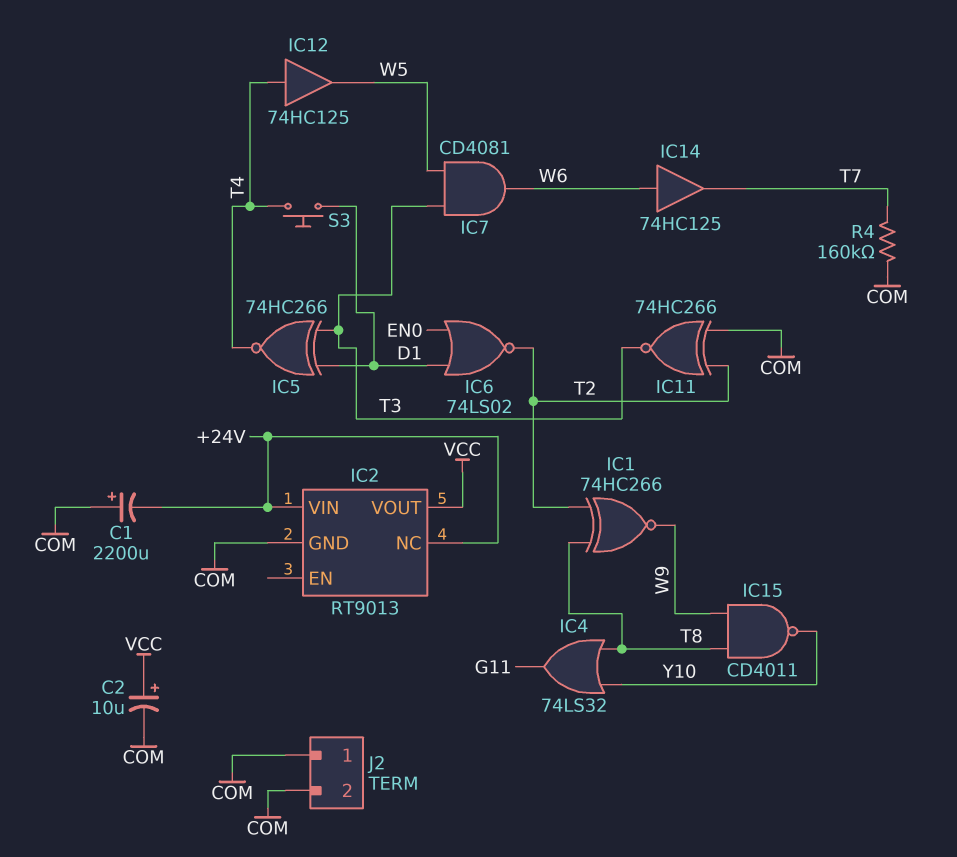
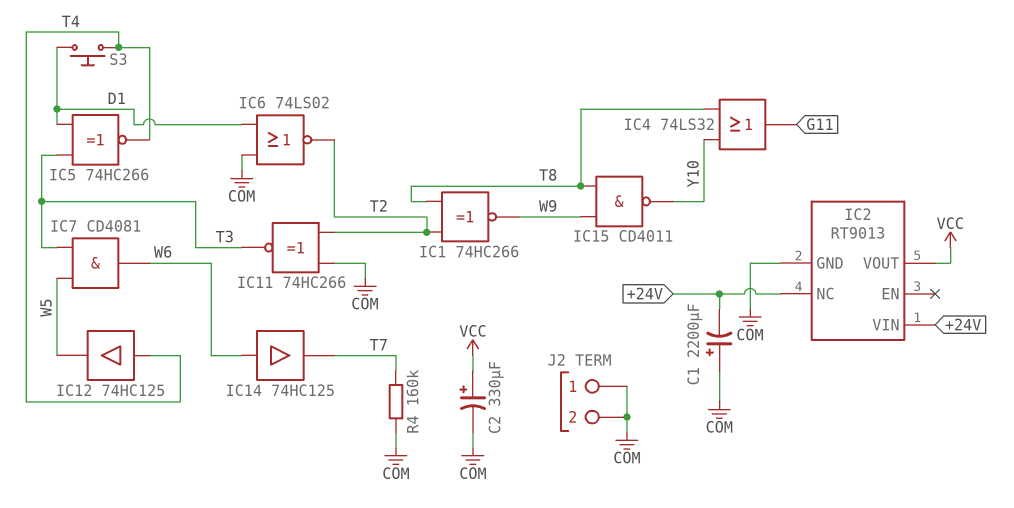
C2: 10uF (plus VCC, minus COM) -> 330uF (plus VCC, minus COM)
IC6: NOR 74LS02 (in D1, in EN0, out T2) -> NOR 74LS02 (in COM, in D1, out T2)

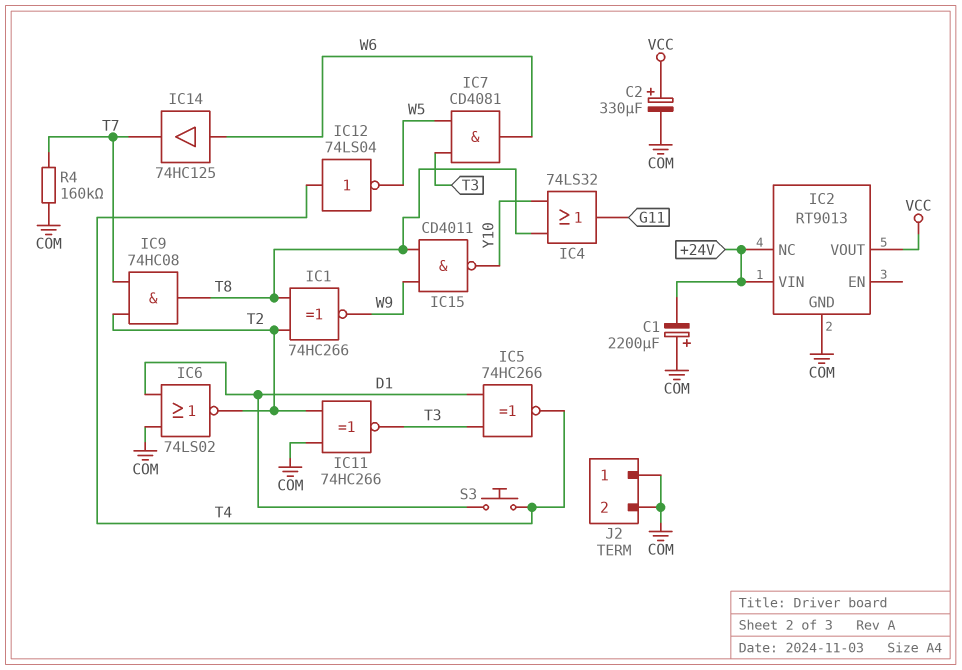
IC9: none -> AND 74HC08 (in T2, in T7, out T8)
IC12: buffer 74HC125 (in T4, out W5) -> NOT 74LS04 (in T4, out W5)

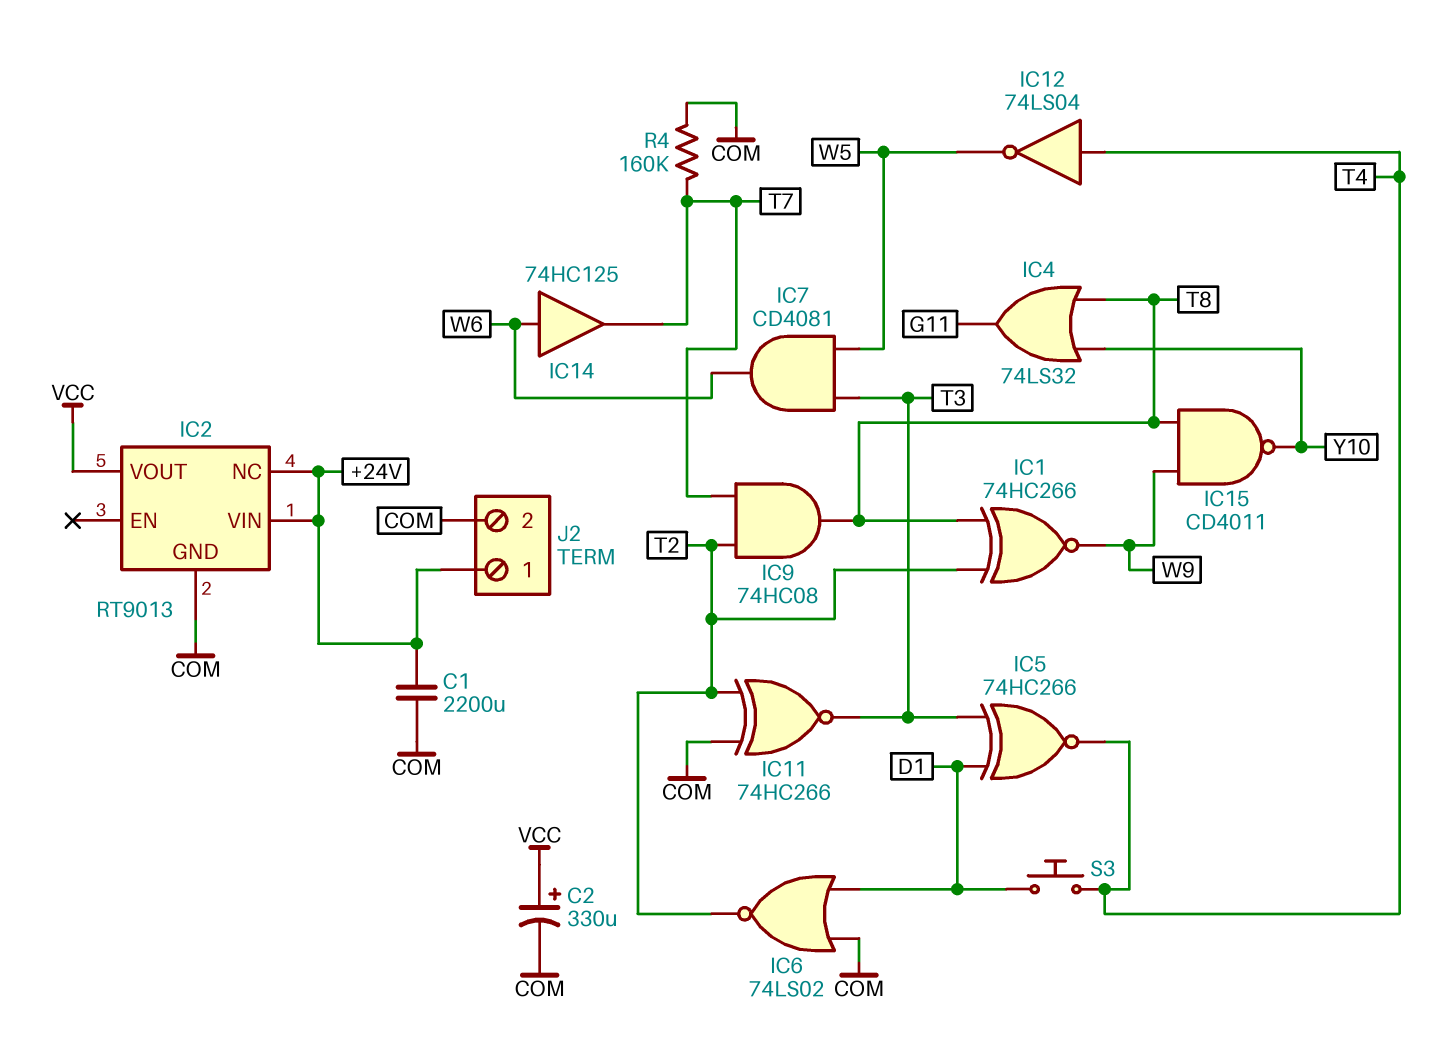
C1: 2200uF (plus COM, minus +24V) -> 2200uF (+24V, COM)
J2 pin 1: COM -> +24V

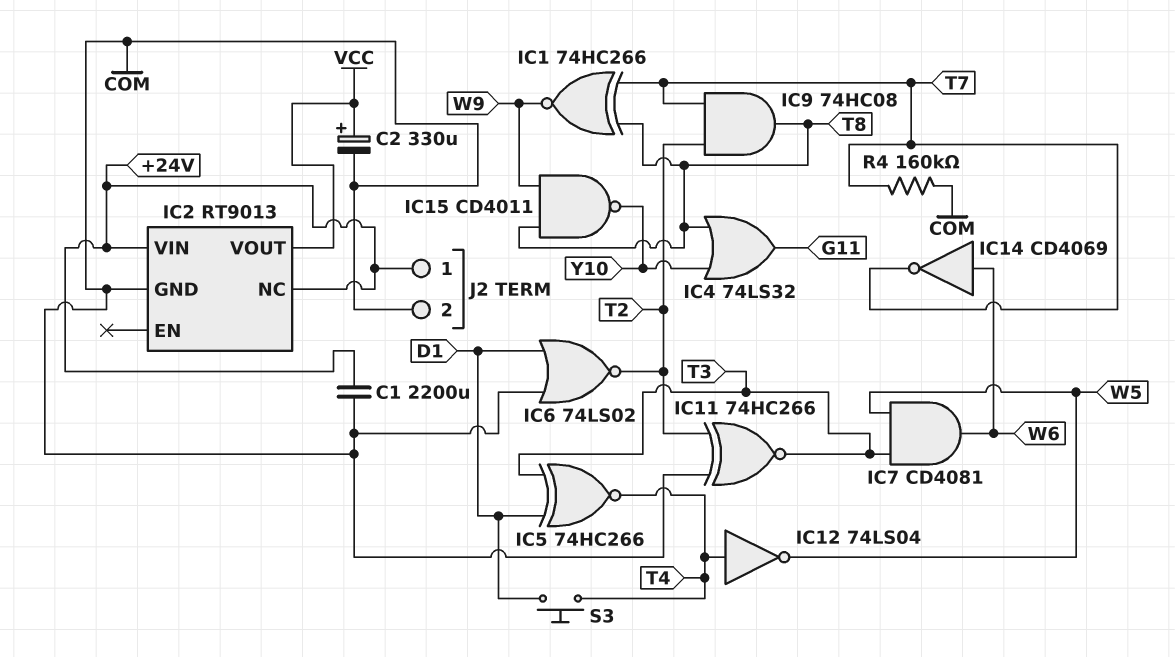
IC1: XNOR 74HC266 (in T2, in T8, out W9) -> XNOR 74HC266 (in T7, in T8, out W9)
IC14: buffer 74HC125 (in W6, out T7) -> NOT CD4069 (in W6, out T7)

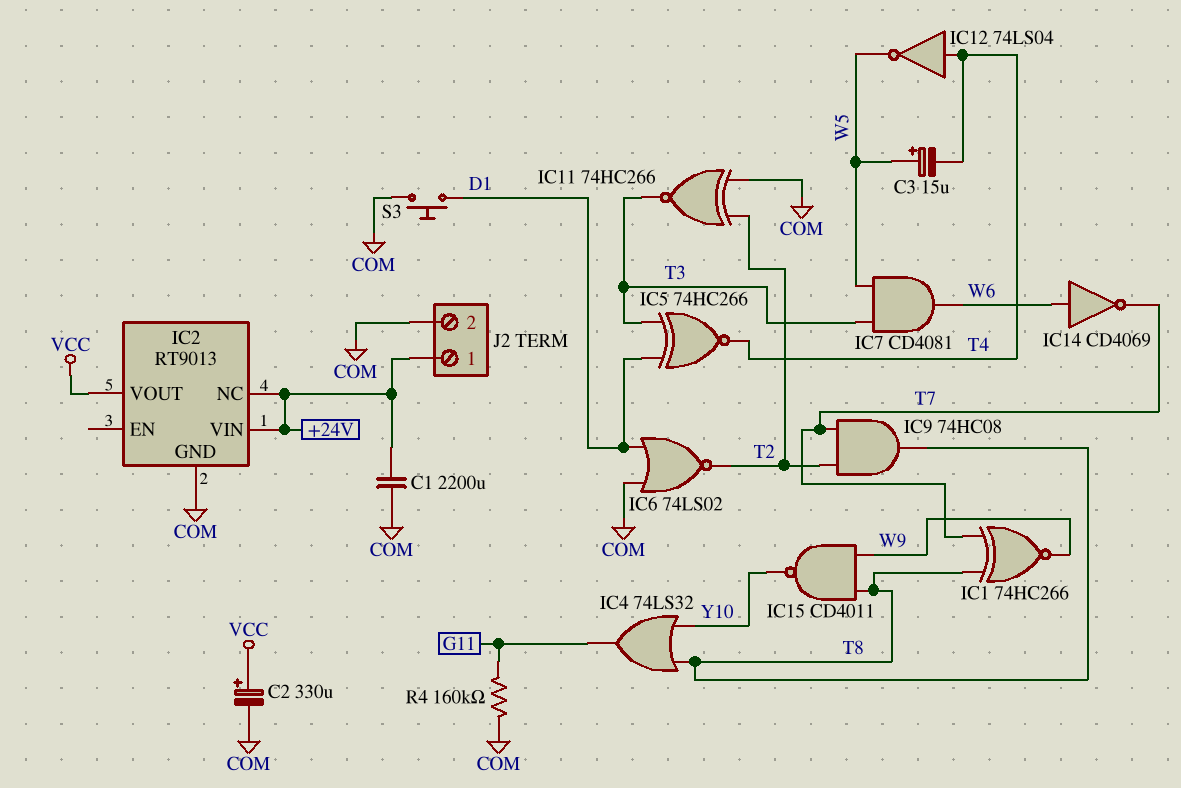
C3: none -> 15uF (plus W5, minus T4)
R4: 160k (COM, T7) -> 160k (COM, G11)
S3: button (D1, T4) -> button (COM, D1)

